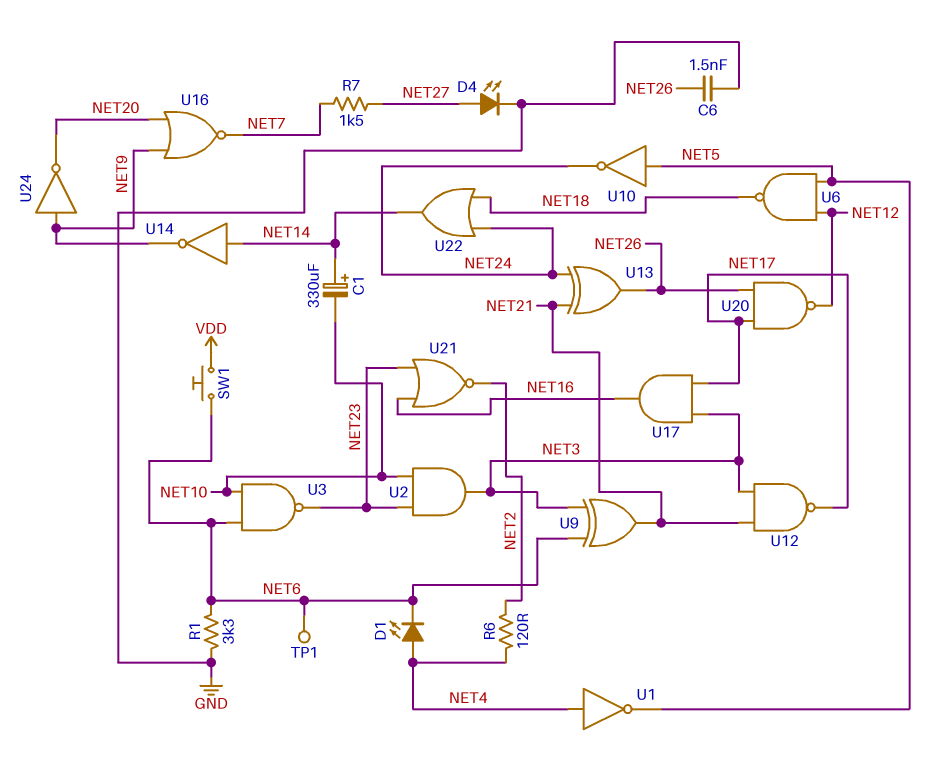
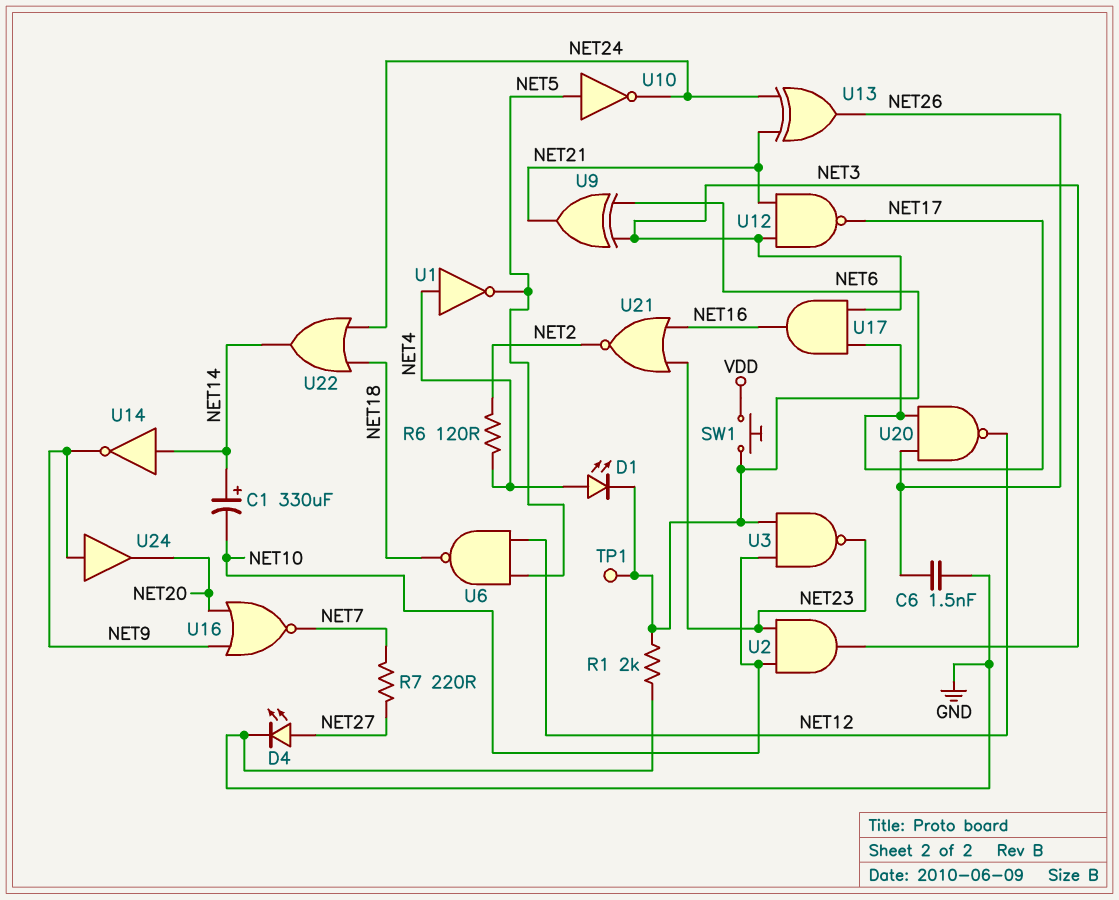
R1: 3.3k (GND, NET6) -> 2k (GND, NET6)
R7: 1.5k (NET7, NET27) -> 220 (NET7, NET27)
U24: NOT (in NET9, out NET20) -> buffer (in NET9, out NET20)

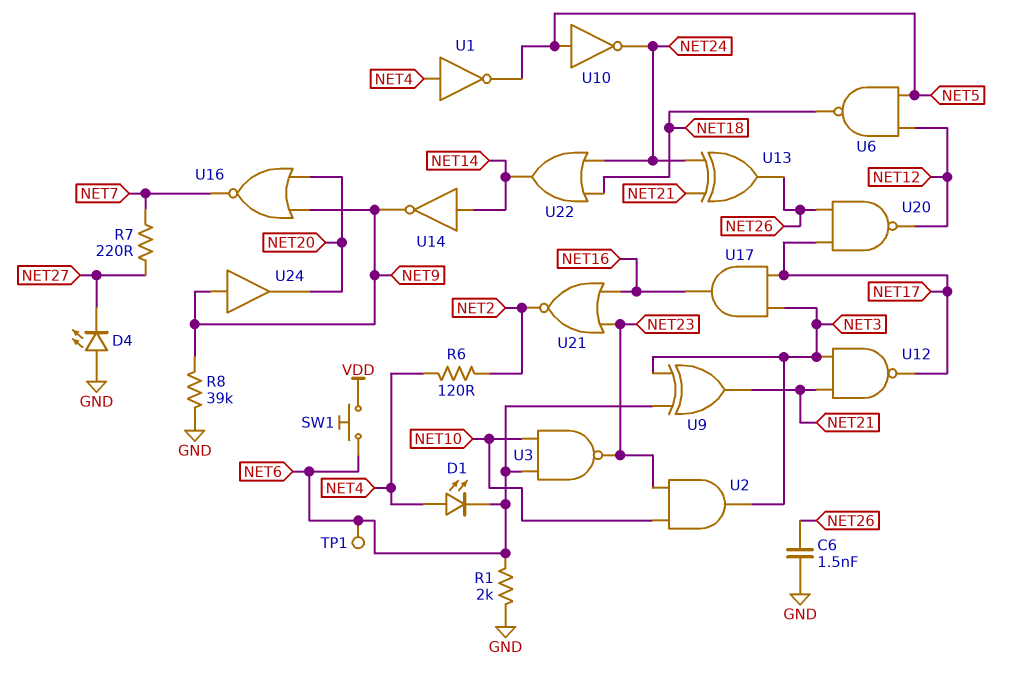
C1: 330uF (plus NET14, minus NET10) -> none
D4: LED (A NET27, K GND) -> LED (A GND, K NET27)
R8: none -> 39k (GND, NET9)

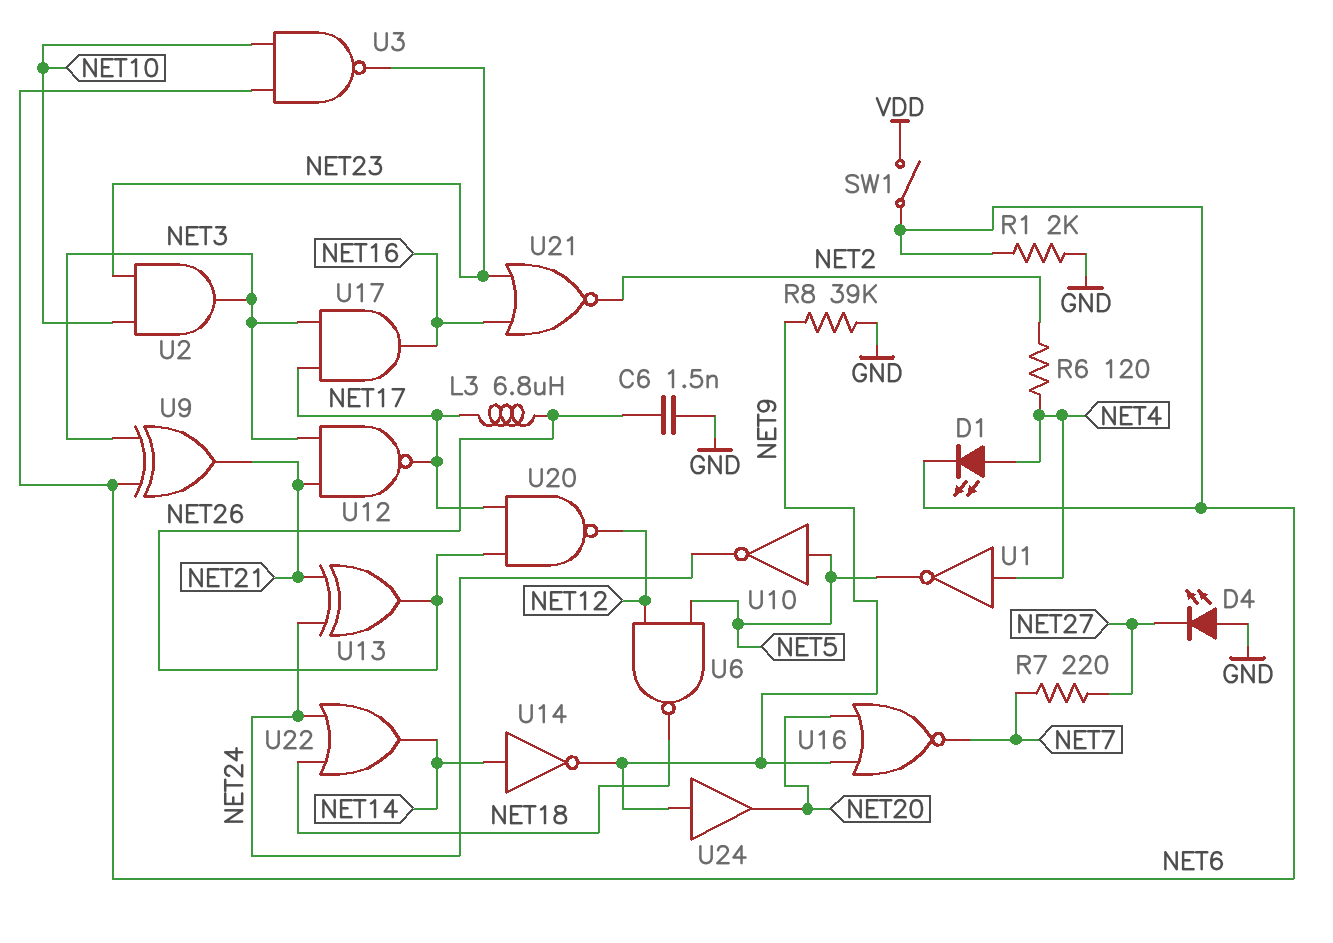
L3: none -> 6.8uH (NET17, NET26)
SW1: button (NET6, VDD) -> switch (NET6, VDD)
TP1: test point (NET6) -> none

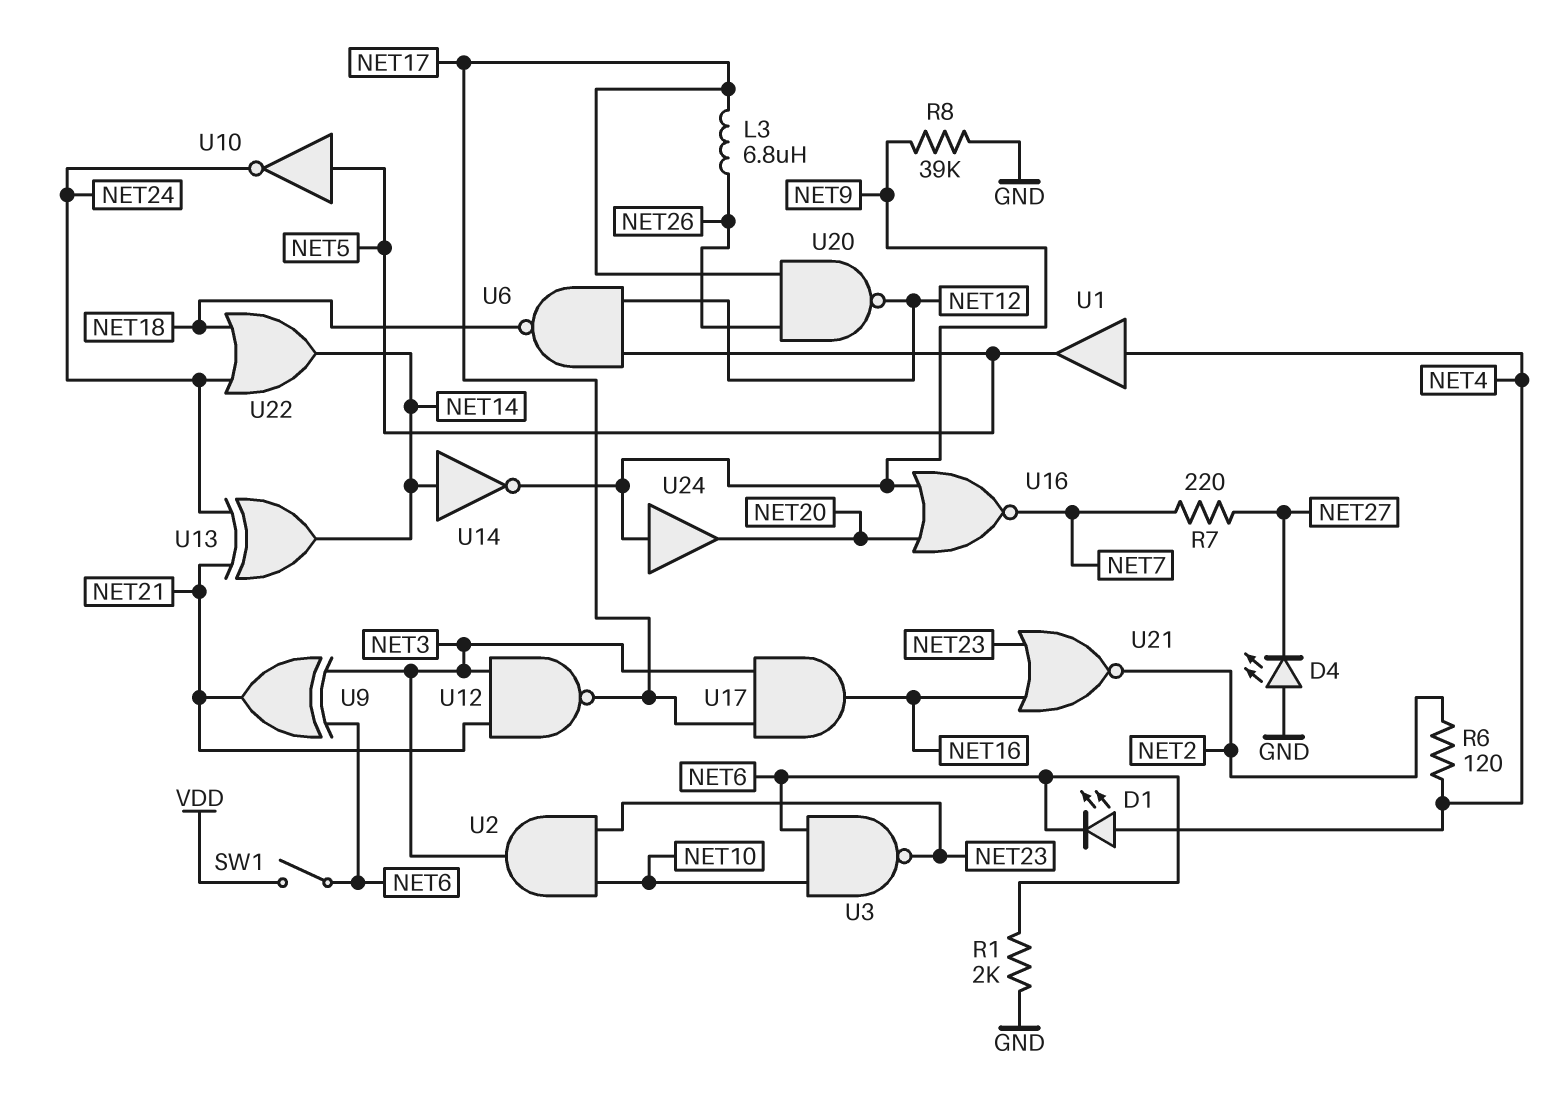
C6: 1.5nF (GND, NET26) -> none
U1: NOT (in NET4, out NET5) -> buffer (in NET4, out NET5)
U13: XOR (in NET21, in NET24, out NET26) -> XOR (in NET21, in NET24, out NET14)

